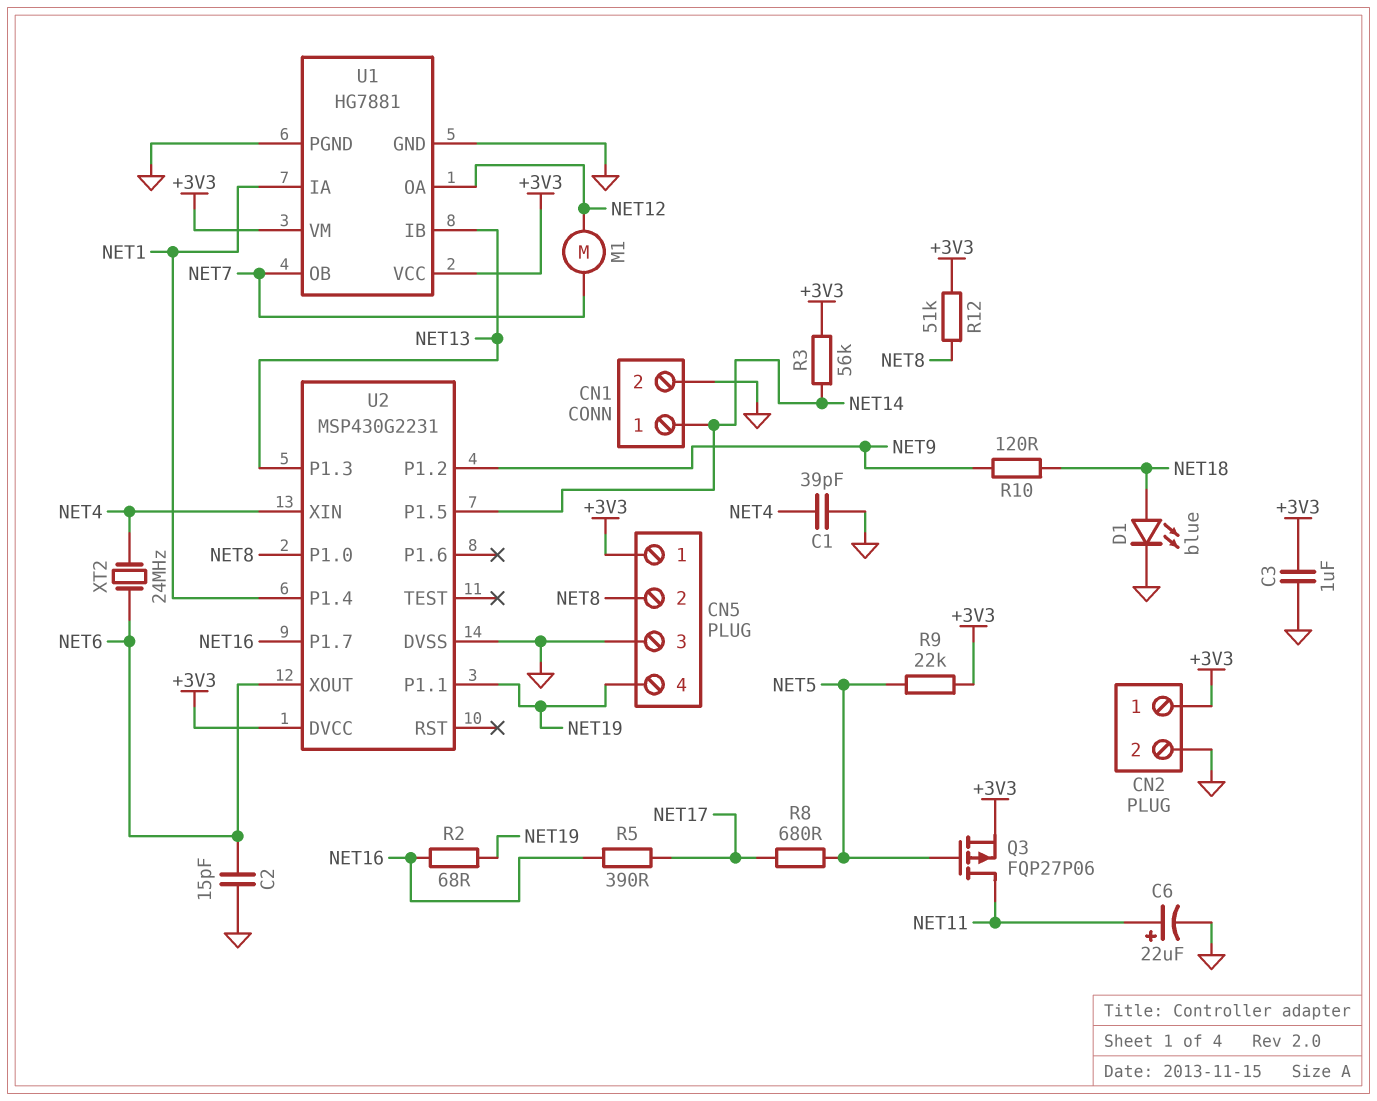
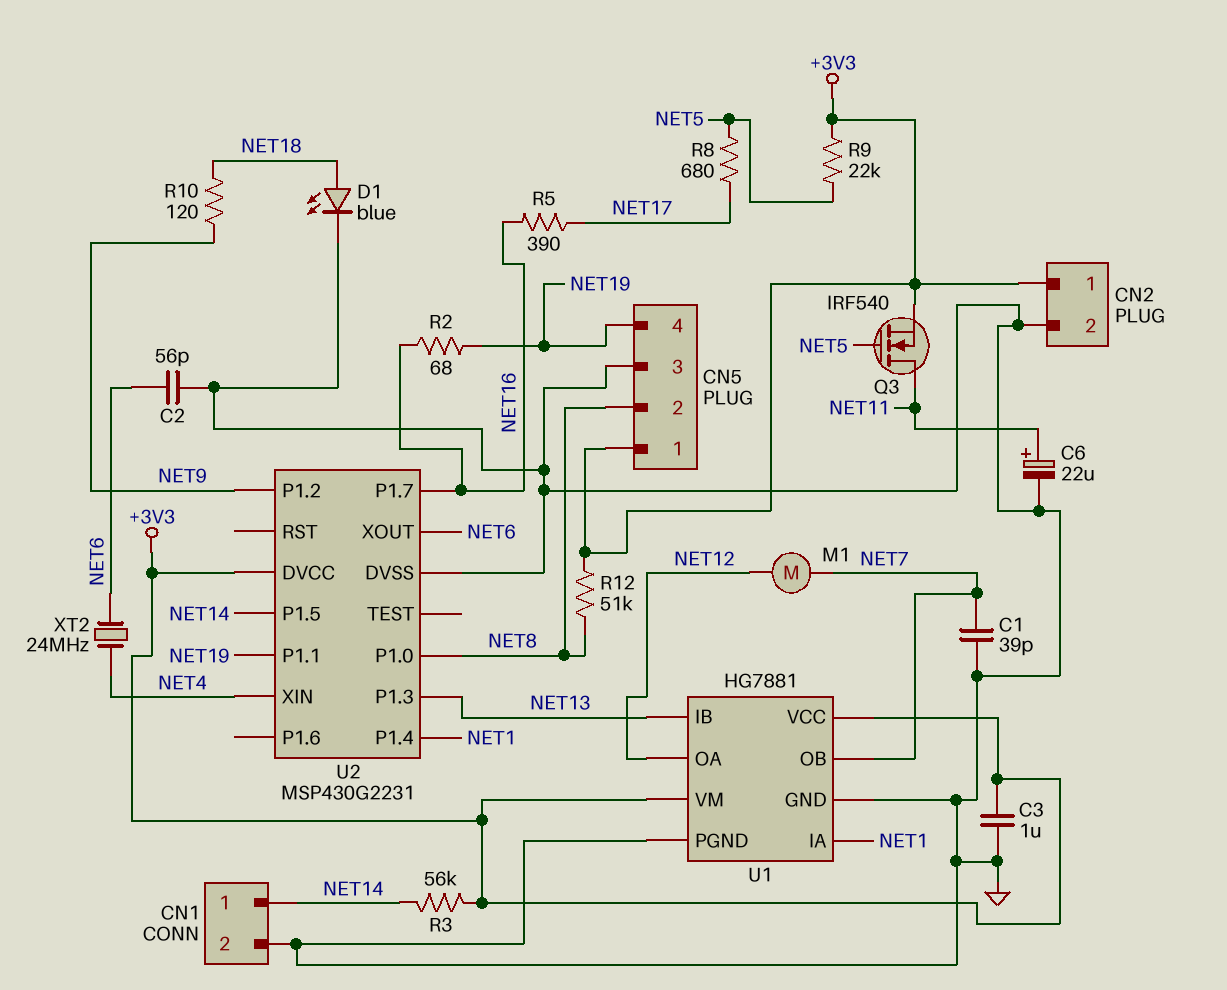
C1: 39pF (GND, NET4) -> 39pF (GND, NET7)
C2: 15pF (GND, NET6) -> 56pF (GND, NET6)
Q3: PMOS FQP27P06 (G NET5, D NET11, S +3V3) -> NMOS IRF540 (G NET5, D NET11, S +3V3)

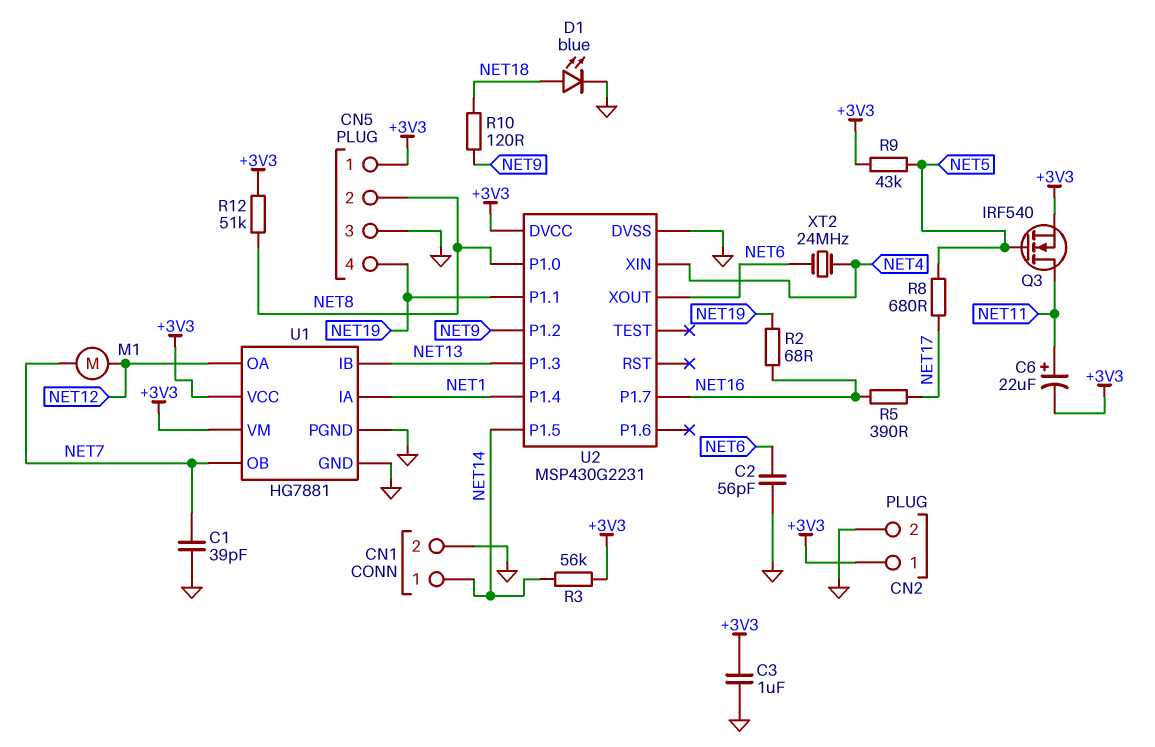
C6: 22uF (plus NET11, minus GND) -> 22uF (plus NET11, minus +3V3)
R9: 22k (+3V3, NET5) -> 43k (+3V3, NET5)

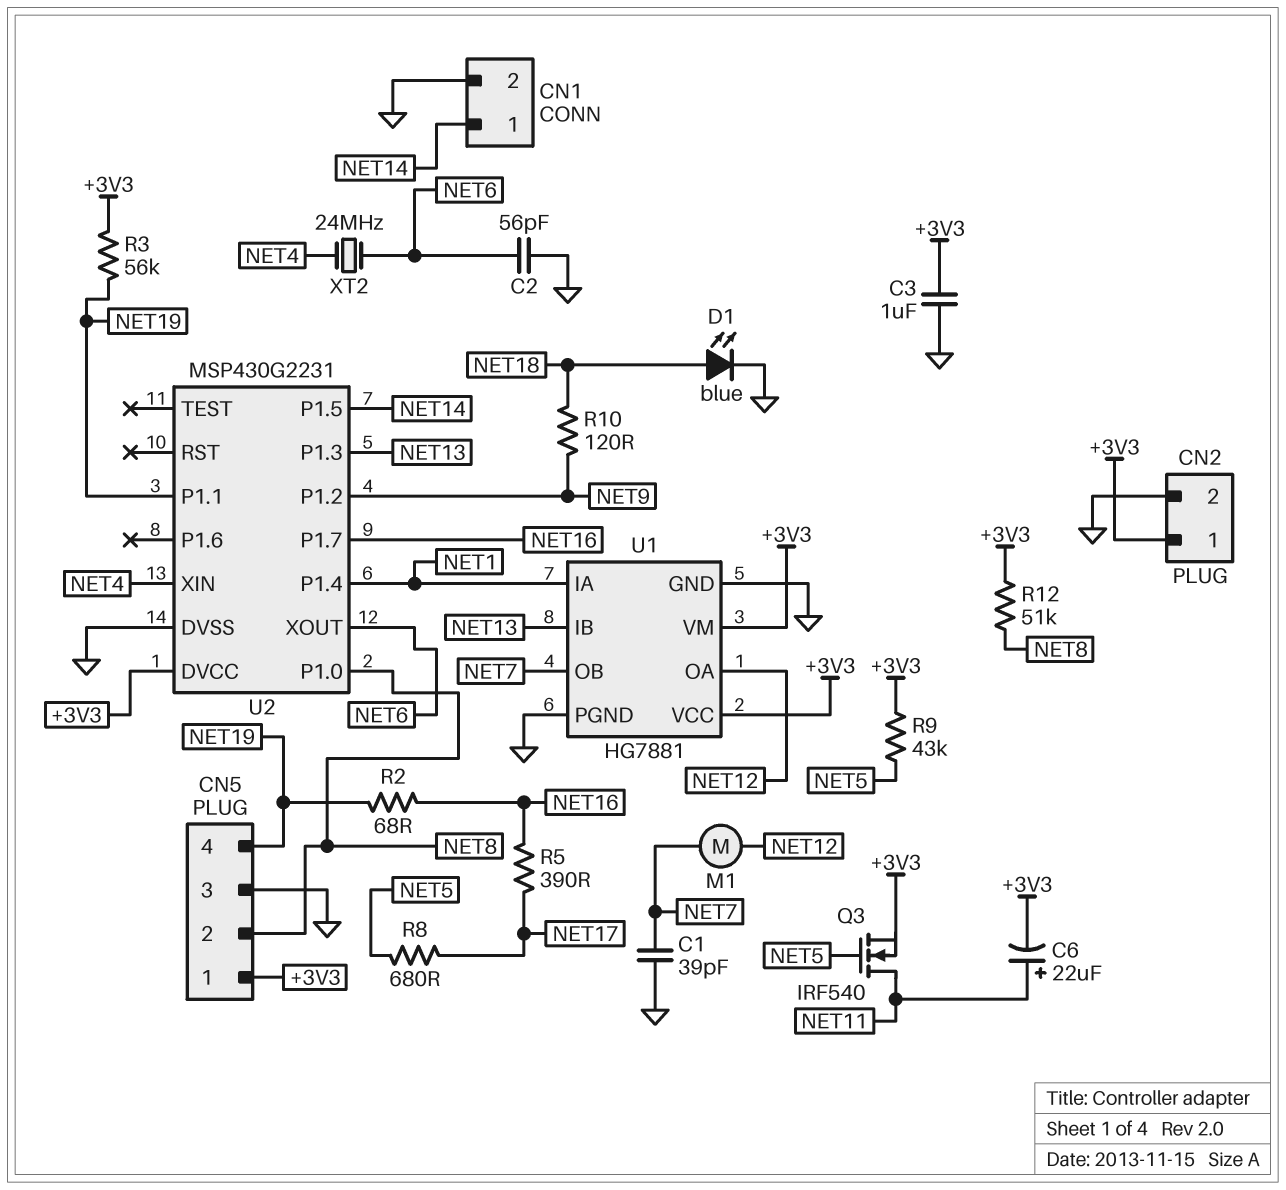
R3: 56k (+3V3, NET14) -> 56k (+3V3, NET19)

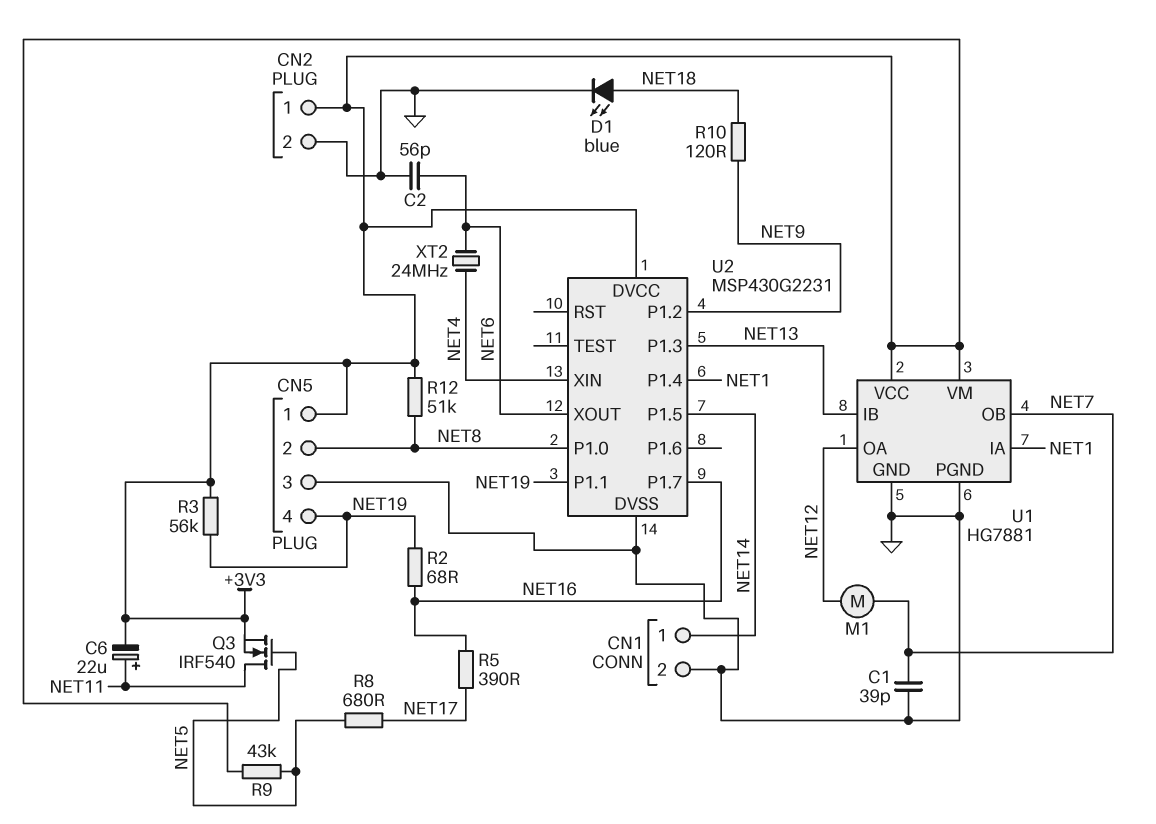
C3: 1uF (+3V3, GND) -> none

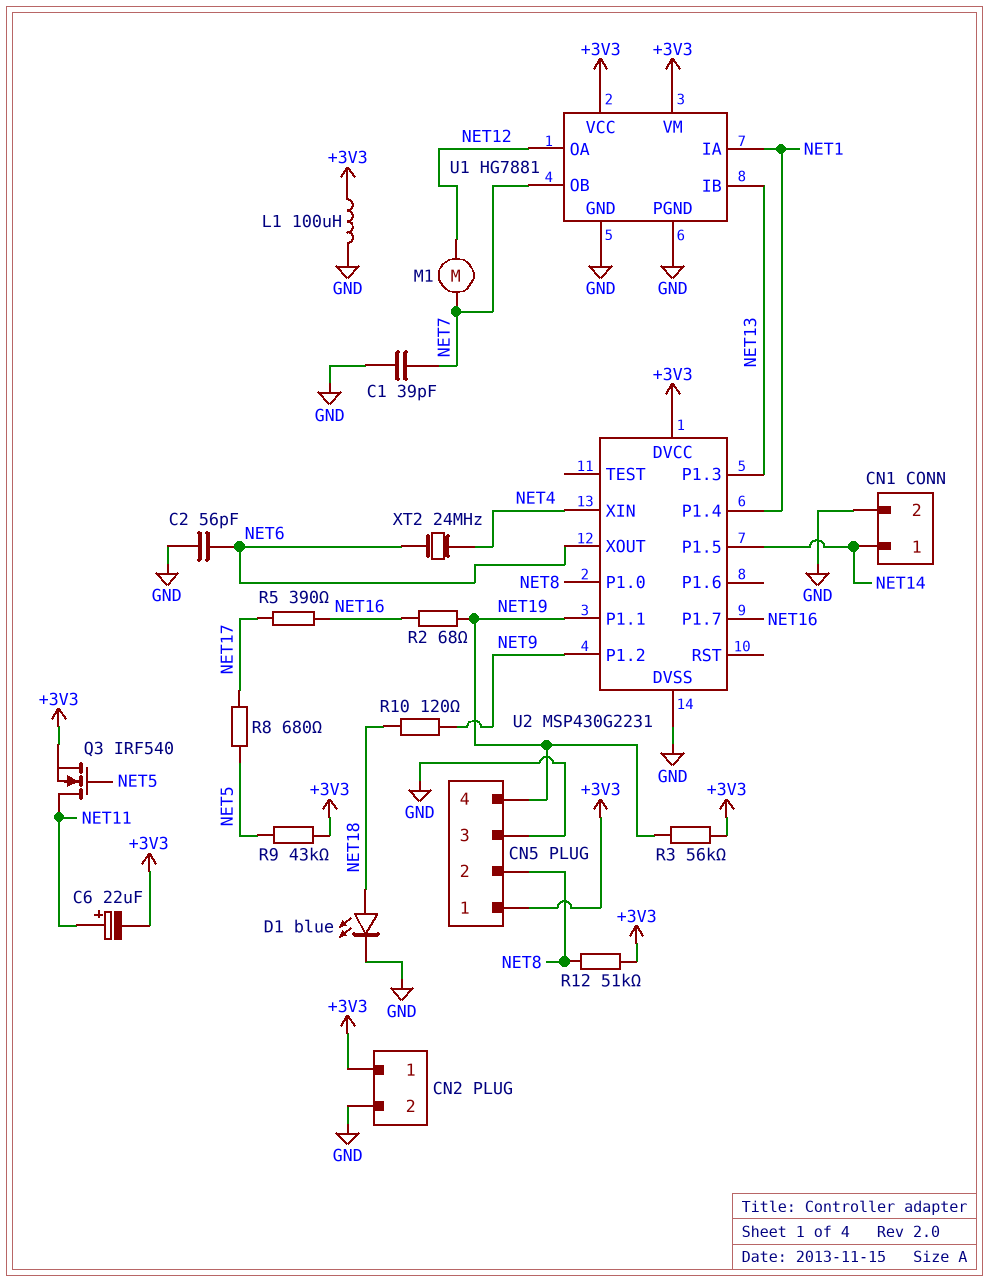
L1: none -> 100uH (+3V3, GND)

